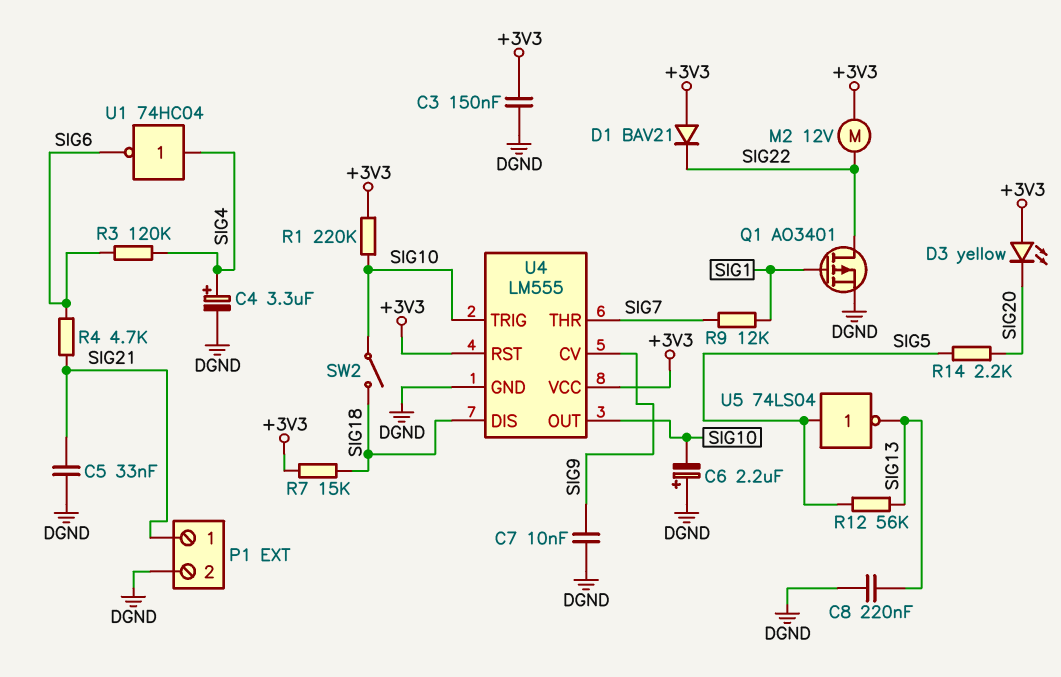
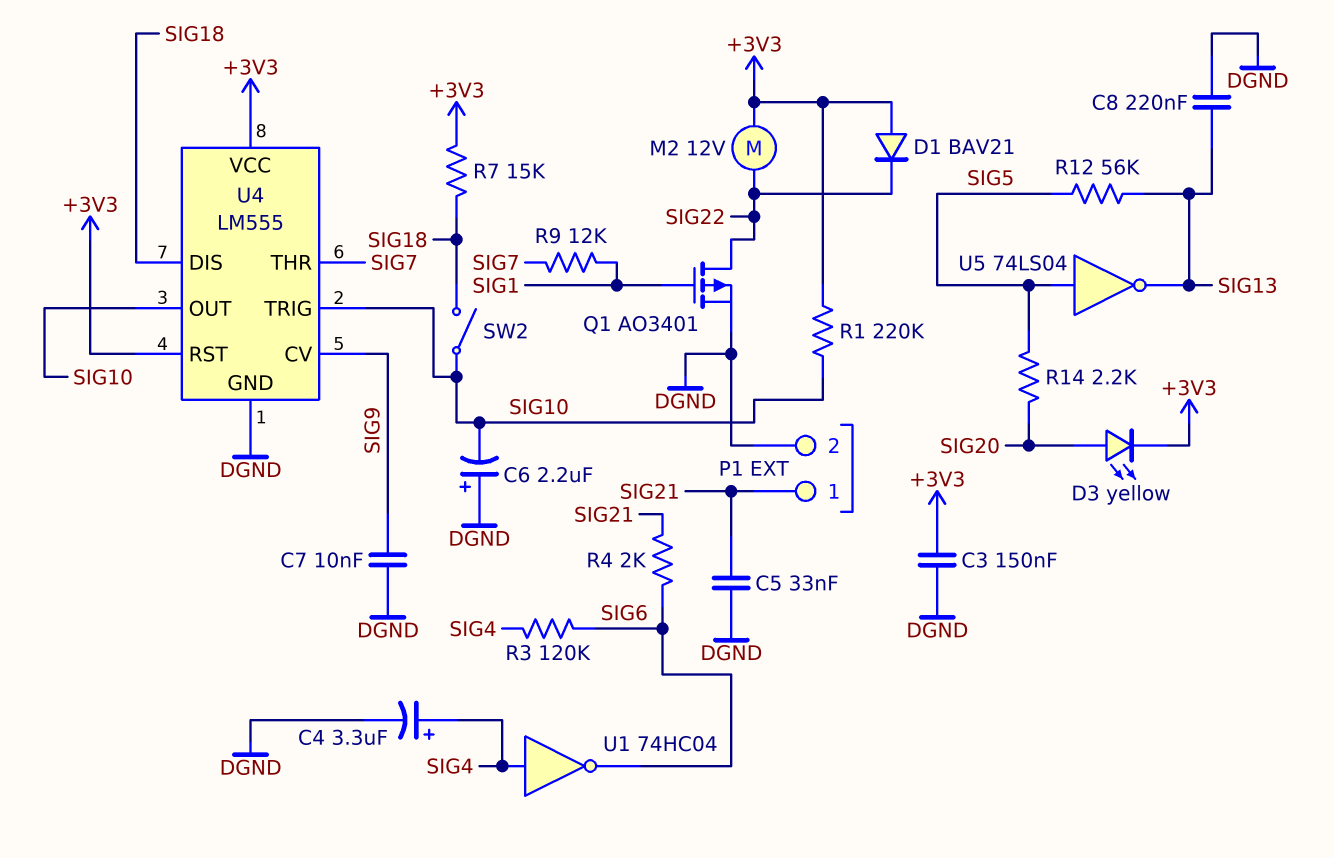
D3: LED yellow (A +3V3, K SIG20) -> LED yellow (A SIG20, K +3V3)
R4: 4.7k (SIG6, SIG21) -> 2k (SIG6, SIG21)

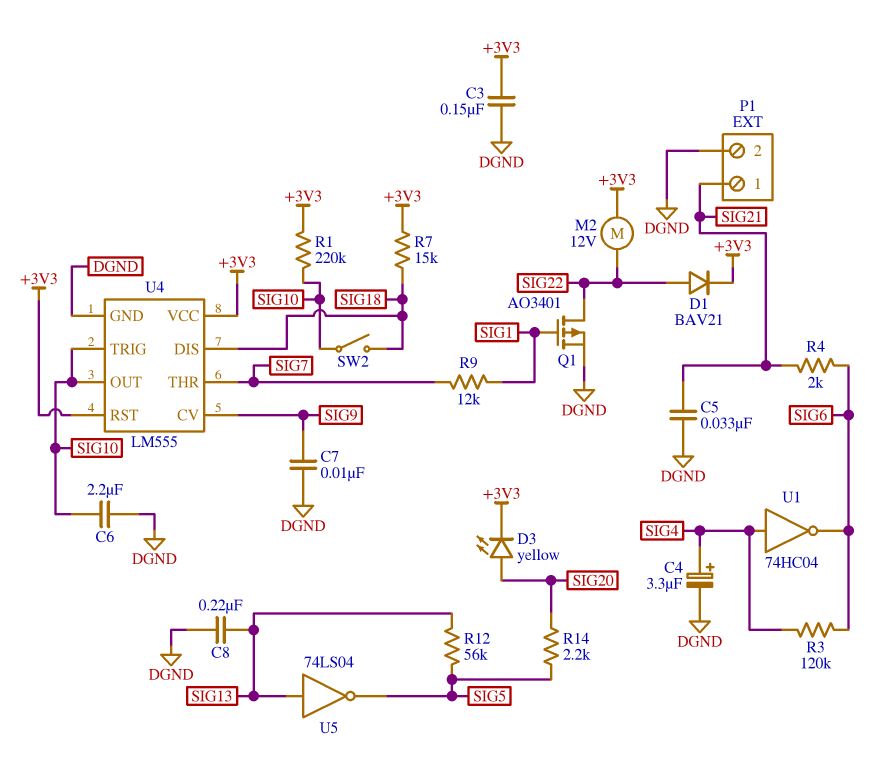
C6: 2.2uF (plus DGND, minus SIG10) -> 2.2uF (DGND, SIG10)
D1: diode BAV21 (A +3V3, K SIG22) -> diode BAV21 (A SIG22, K +3V3)
U5: NOT 74LS04 (in SIG5, out SIG13) -> NOT 74LS04 (in SIG13, out SIG5)

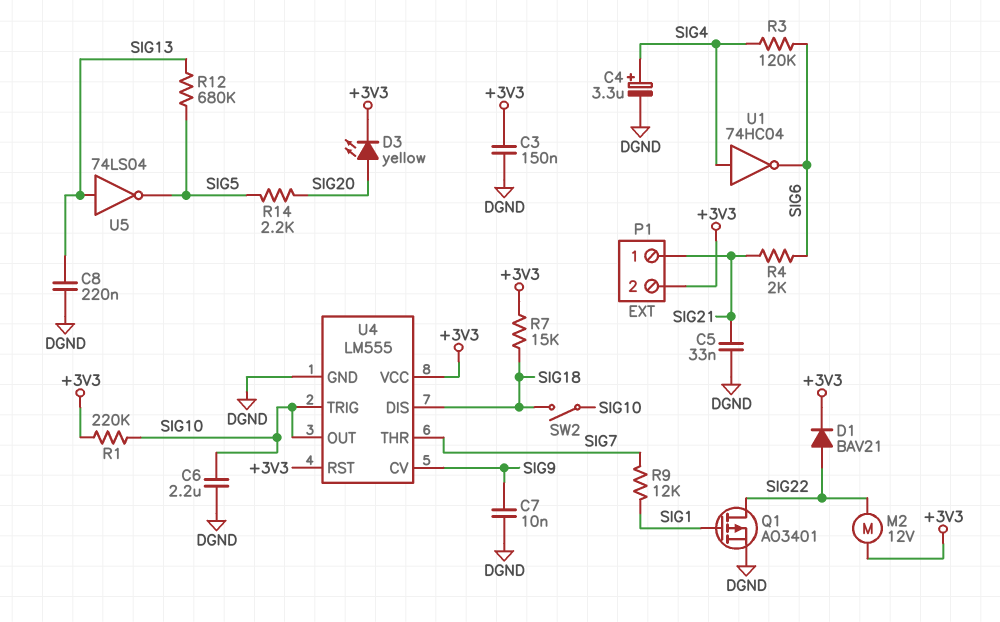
P1 pin 2: DGND -> +3V3
R12: 56k (SIG5, SIG13) -> 680k (SIG5, SIG13)

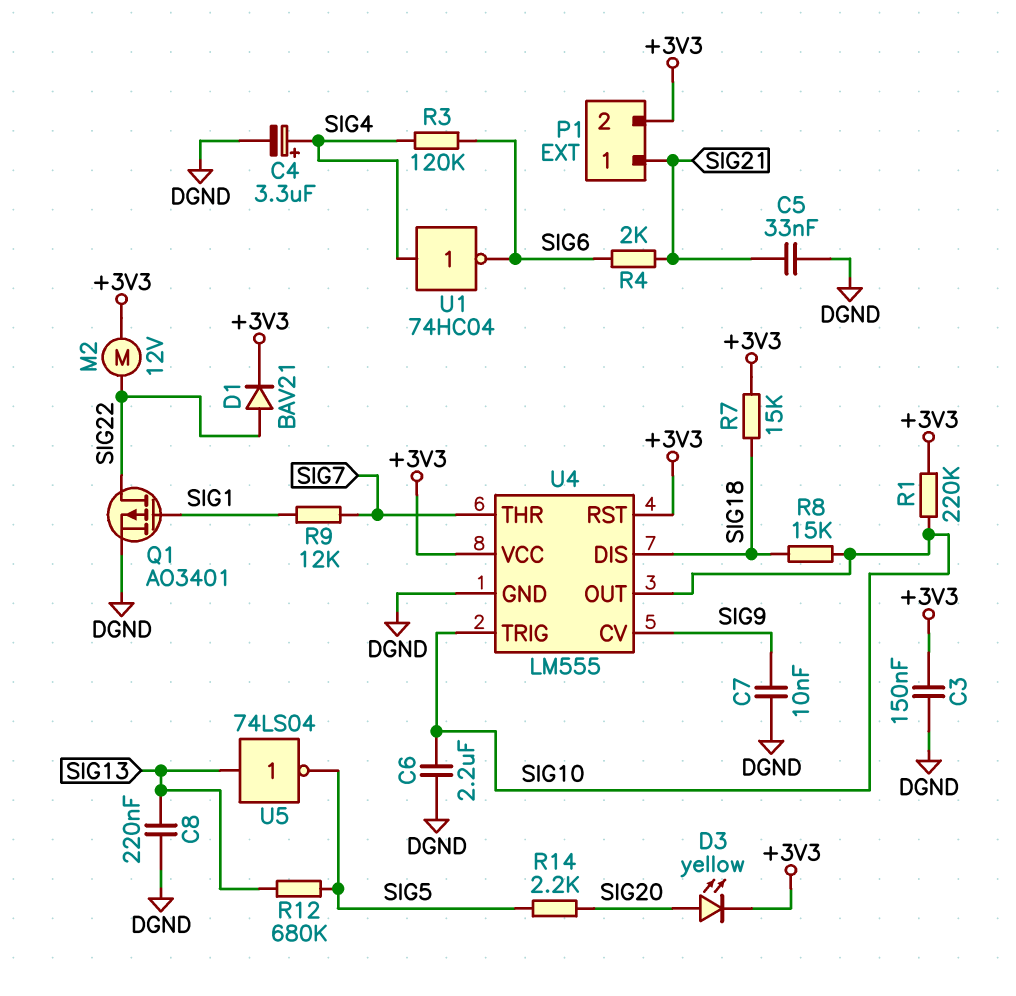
R8: none -> 15k (SIG10, SIG18)
SW2: switch (SIG10, SIG18) -> none

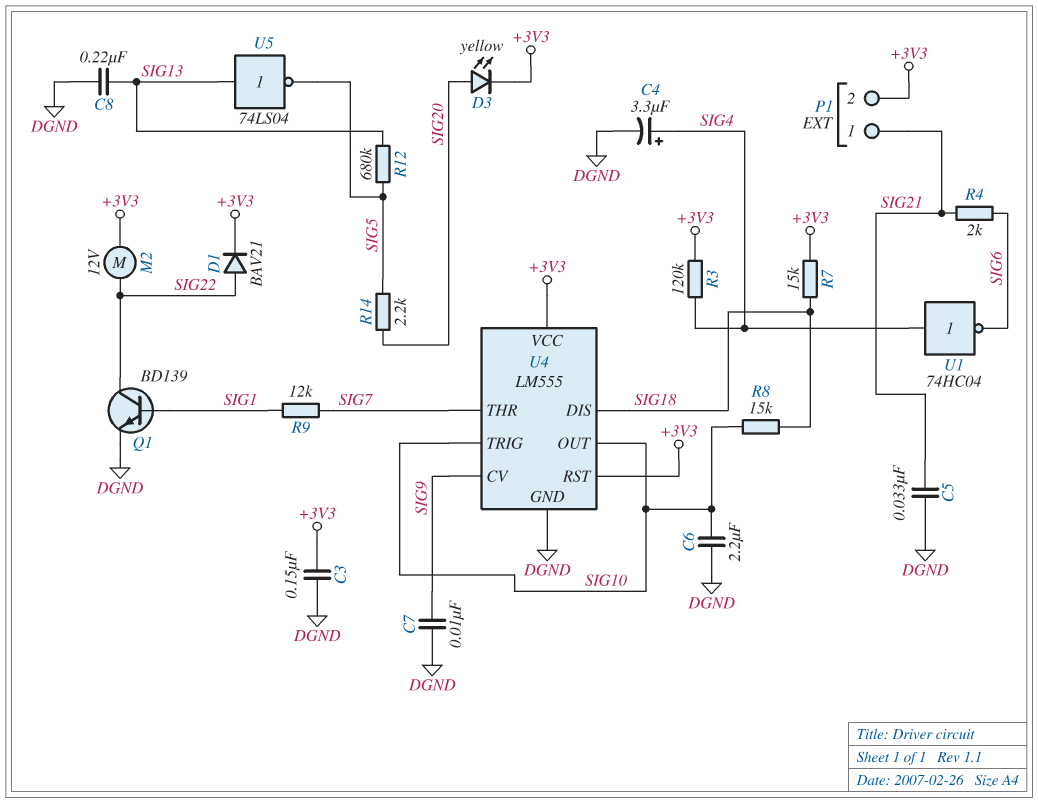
Q1: PMOS AO3401 (G SIG1, D SIG22, S DGND) -> NPN BD139 (B SIG1, C SIG22, E DGND)
R1: 220k (+3V3, SIG10) -> none
R3: 120k (SIG4, SIG6) -> 120k (+3V3, SIG4)

